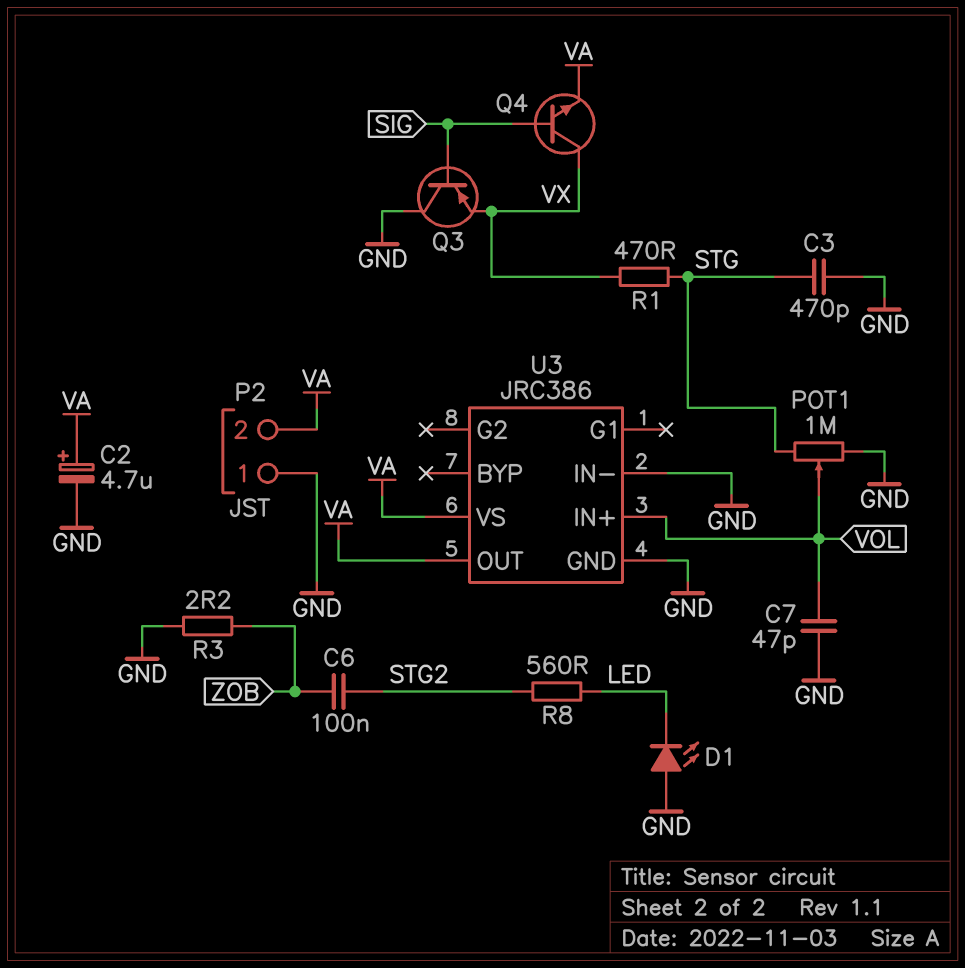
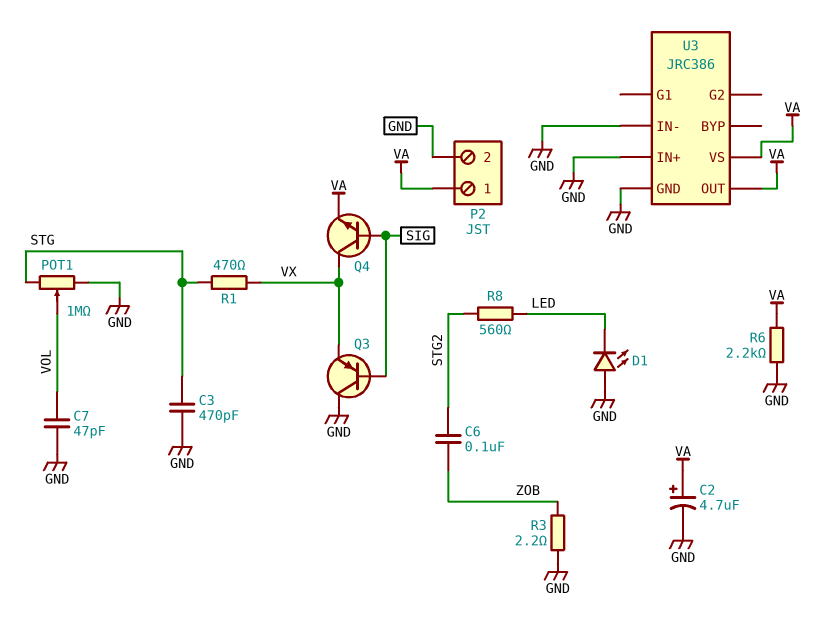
P2 pin 1: GND -> VA
P2 pin 2: VA -> GND
R6: none -> 2.2k (GND, VA)
U3 pin IN+: VOL -> GND

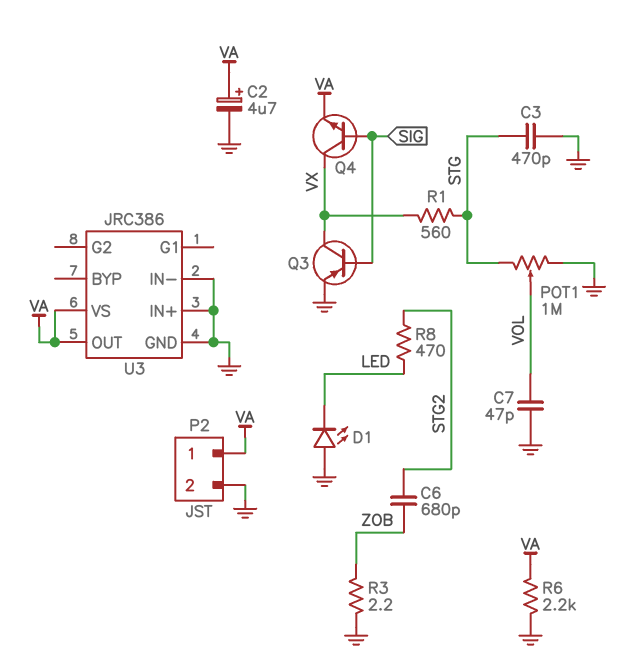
C6: 100nF (STG2, ZOB) -> 680pF (STG2, ZOB)
Q3: PNP (B SIG, C GND, E VX) -> PNP (B SIG, C VX, E GND)
R1: 470 (STG, VX) -> 560 (STG, VX)
R8: 560 (LED, STG2) -> 470 (LED, STG2)

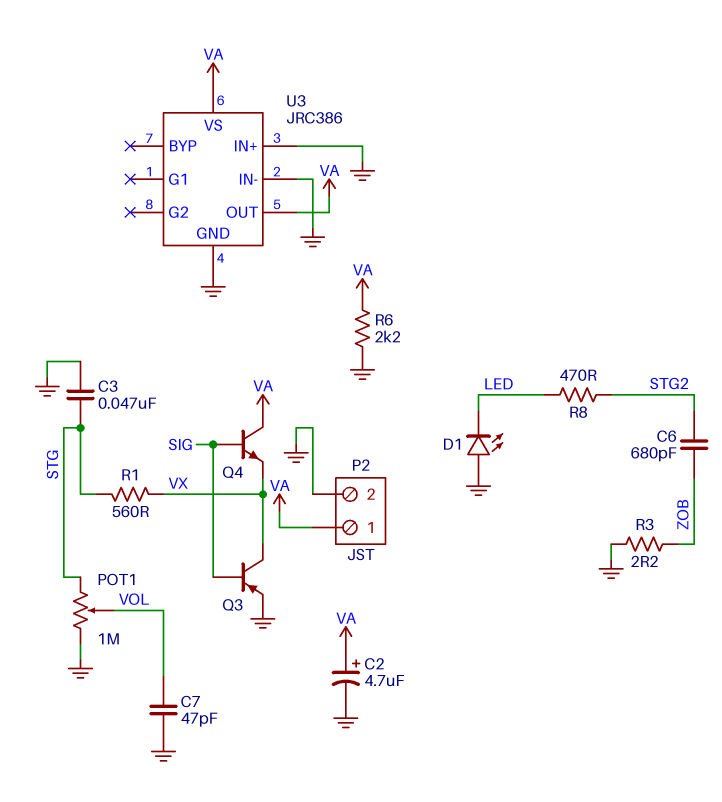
C3: 470pF (GND, STG) -> 47nF (GND, STG)
Q4: NPN (B SIG, C VX, E VA) -> NPN (B SIG, C VA, E VX)

